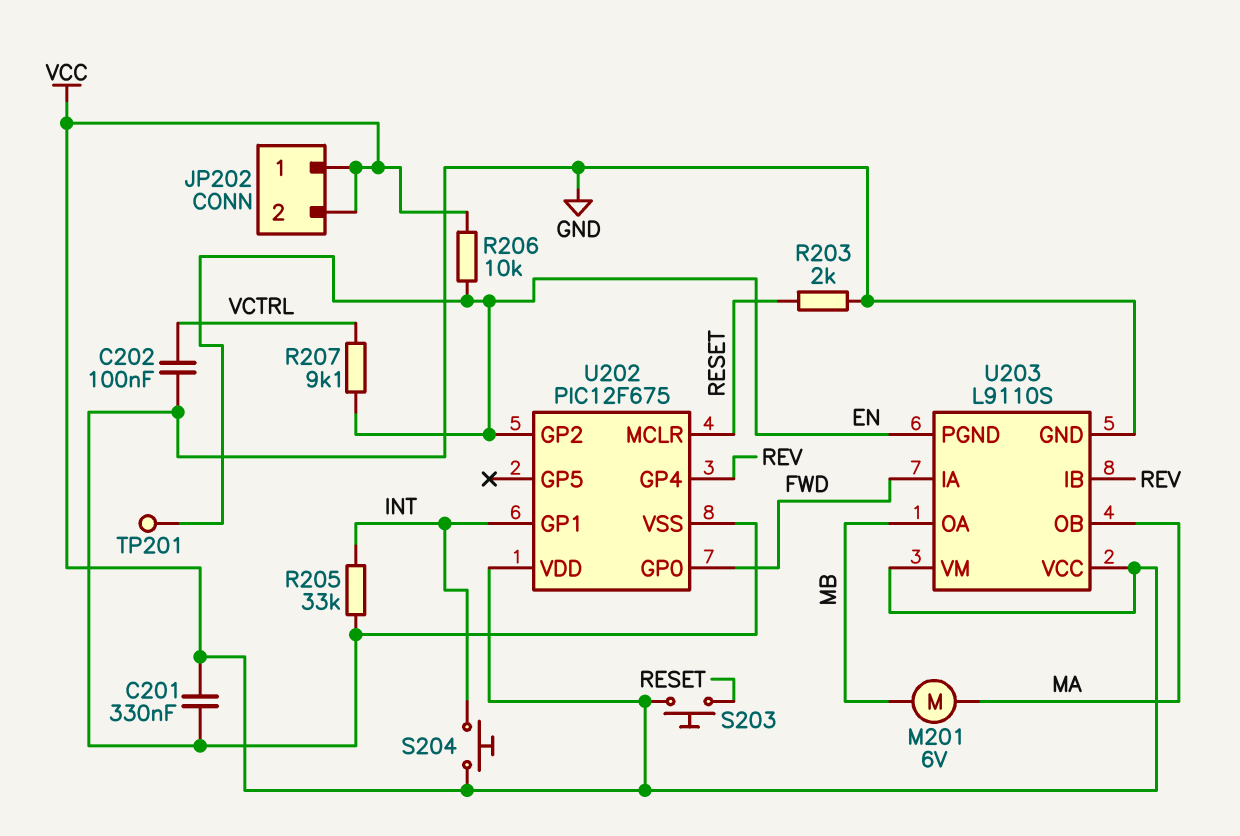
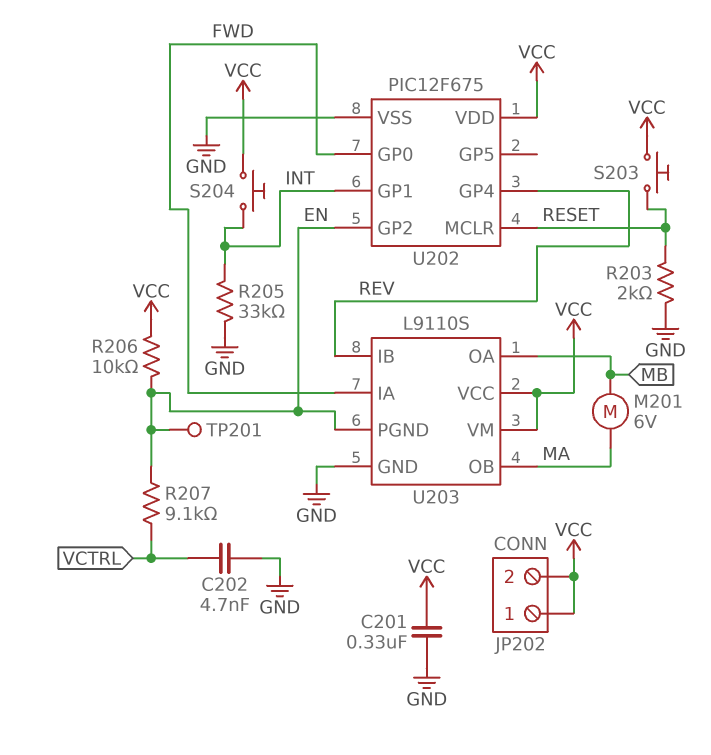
C202: 100nF (GND, VCTRL) -> 4.7nF (GND, VCTRL)

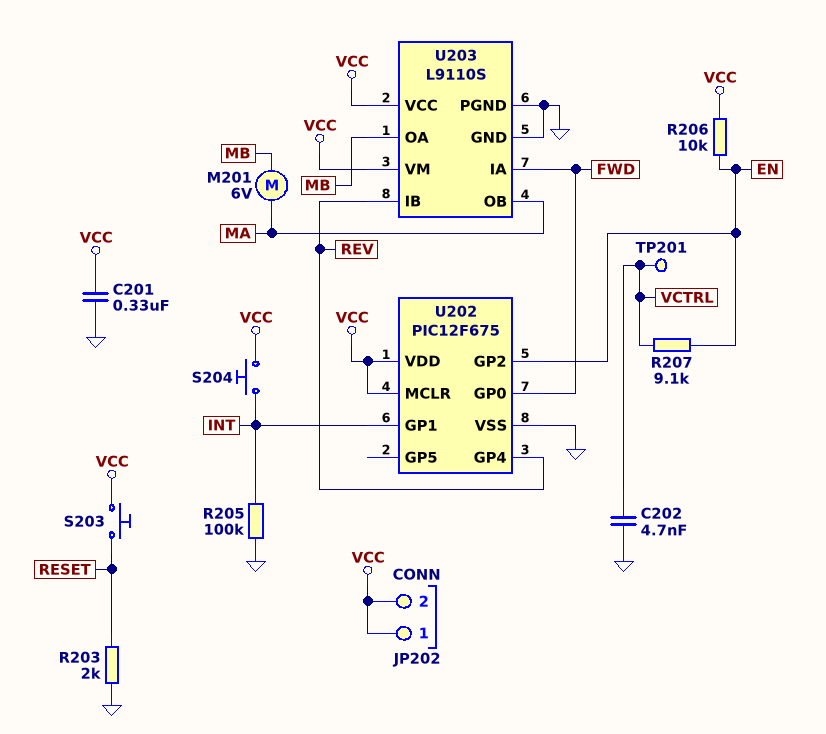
R205: 33k (GND, INT) -> 100k (GND, INT)
TP201: test point (EN) -> test point (VCTRL)
U202 pin MCLR: RESET -> VCC
U203 pin PGND: EN -> GND

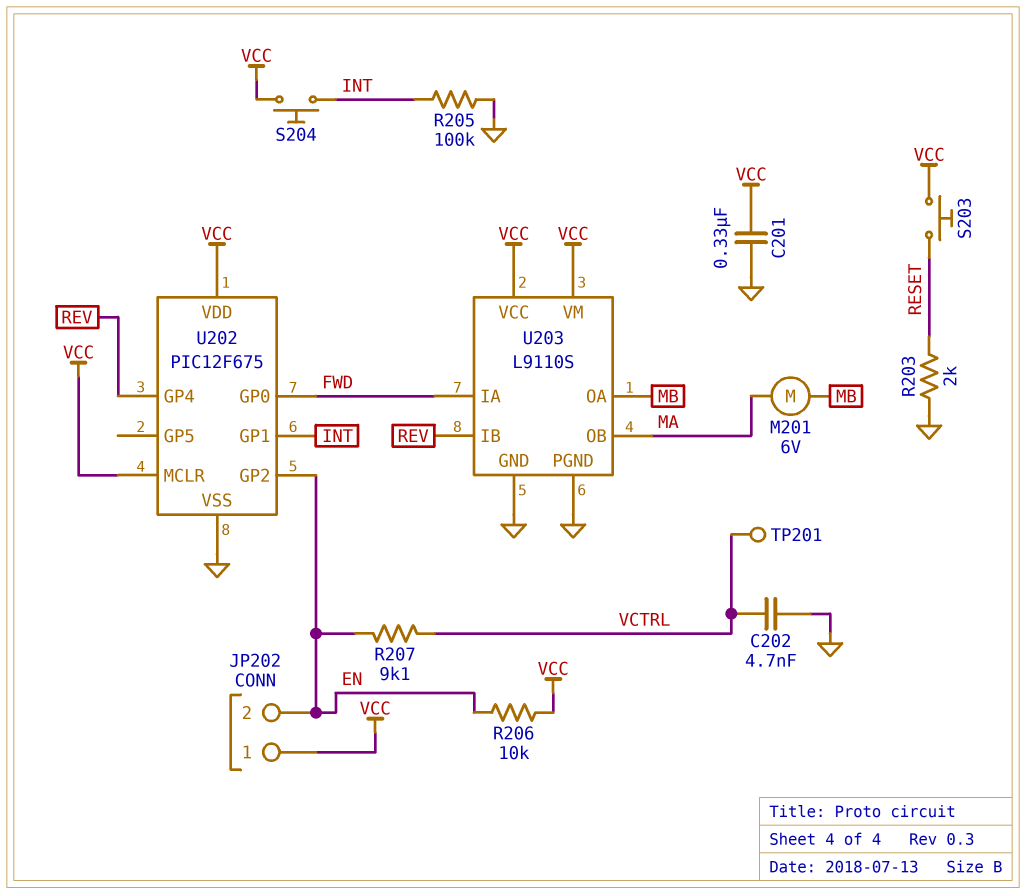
JP202 pin 2: VCC -> EN

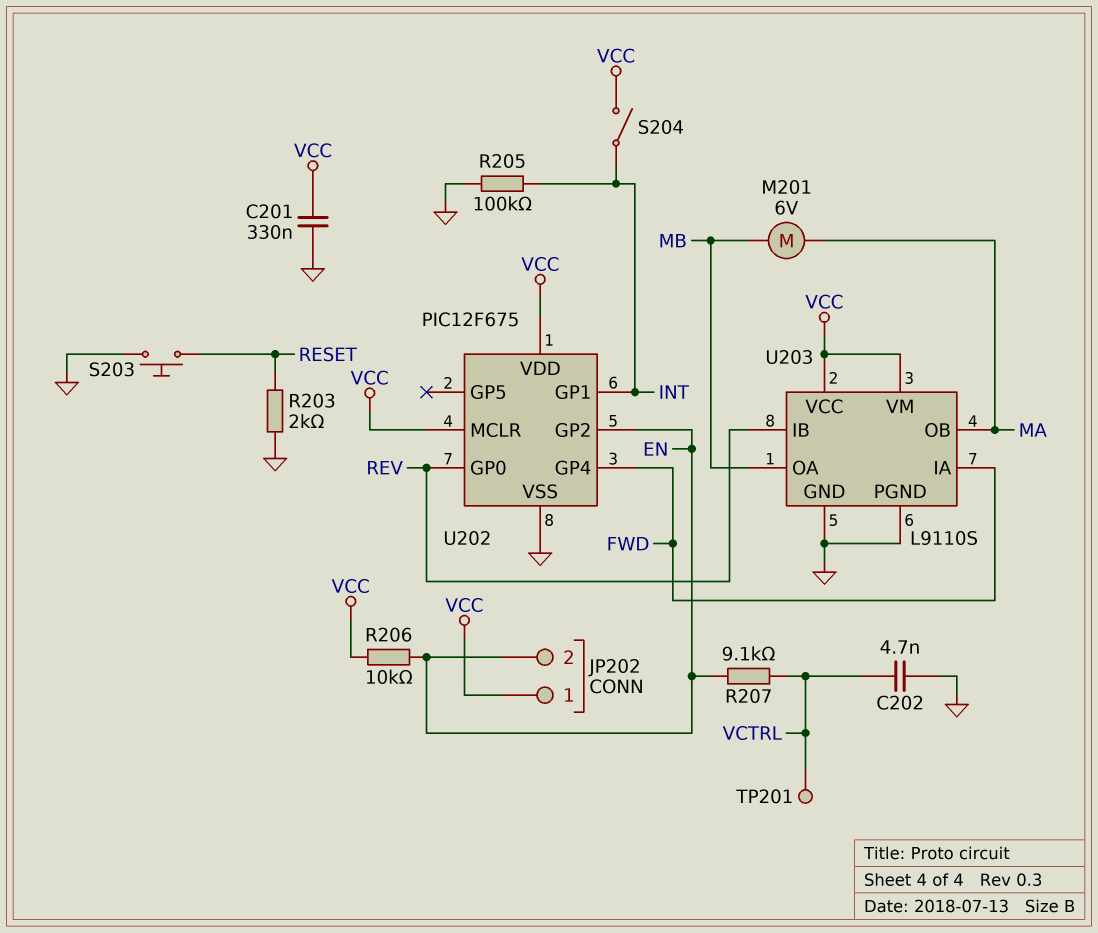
S203: button (RESET, VCC) -> button (GND, RESET)
S204: button (INT, VCC) -> switch (INT, VCC)
U202 pin GP0: FWD -> REV
U202 pin GP4: REV -> FWD

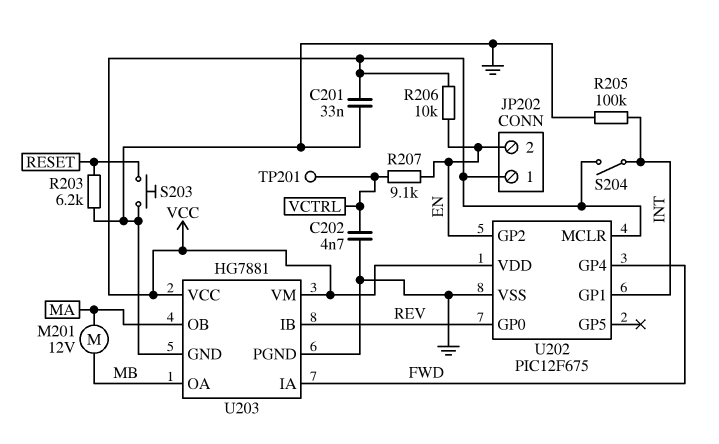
C201: 330nF (GND, VCC) -> 33nF (GND, VCC)
M201: motor 6V (MA, MB) -> motor 12V (MA, MB)
R203: 2k (GND, RESET) -> 6.2k (GND, RESET)
U203: L9110S -> HG7881

